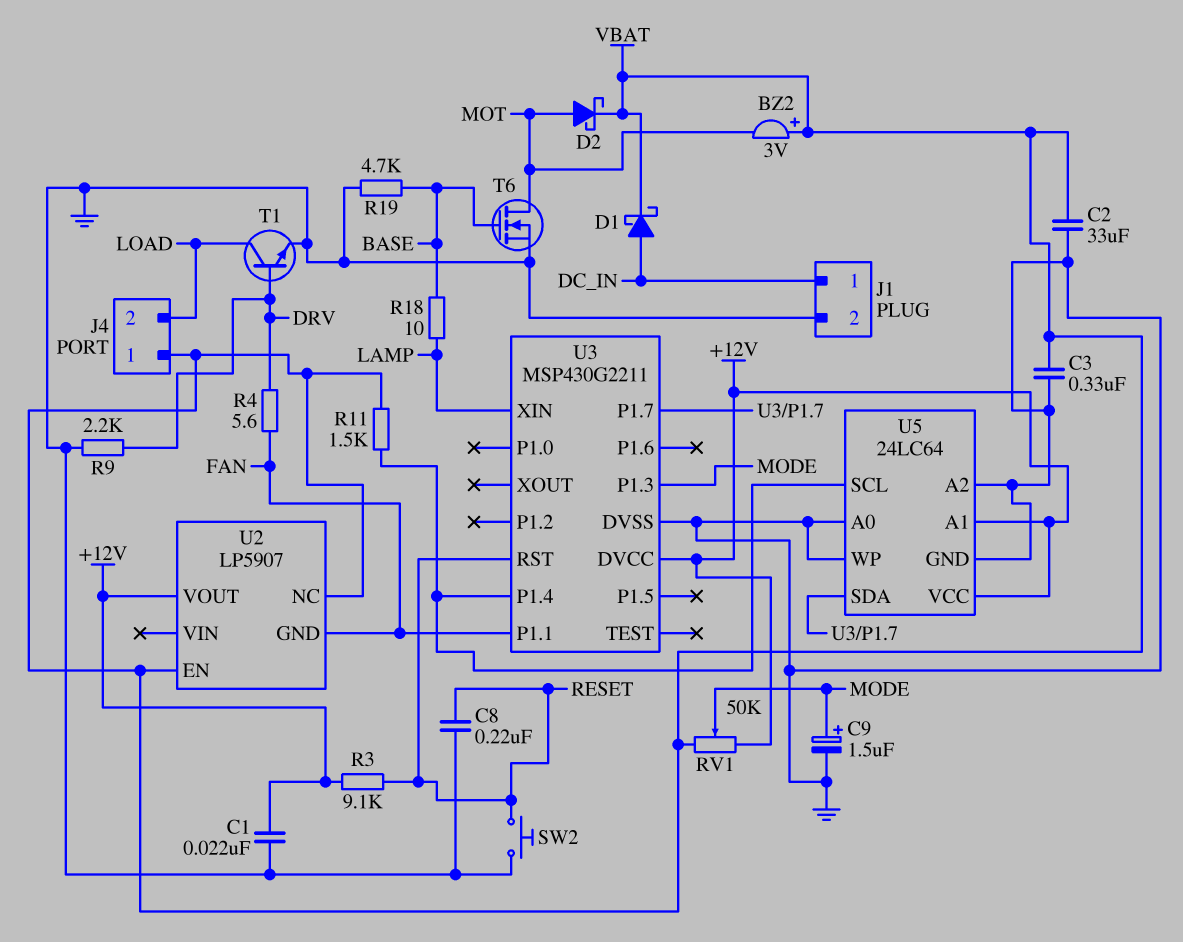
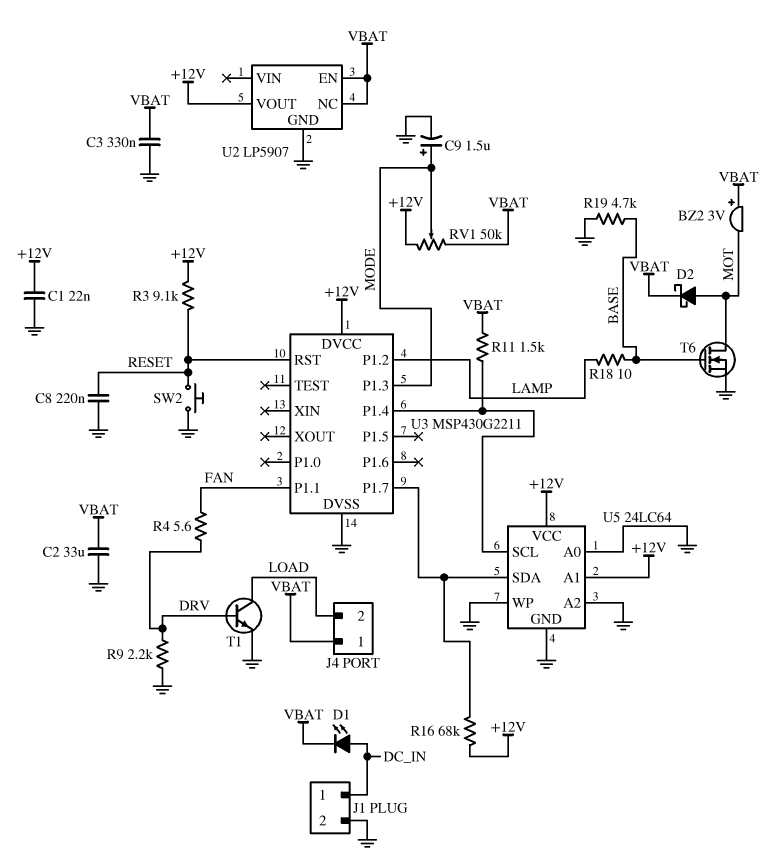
D1: schottky (A DC_IN, K VBAT) -> LED (A DC_IN, K VBAT)
R16: none -> 68k (+12V, U3/P1.7)
U2 pin GND: FAN -> GND
U3 pin P1.2: none -> LAMP
U3 pin XIN: LAMP -> none

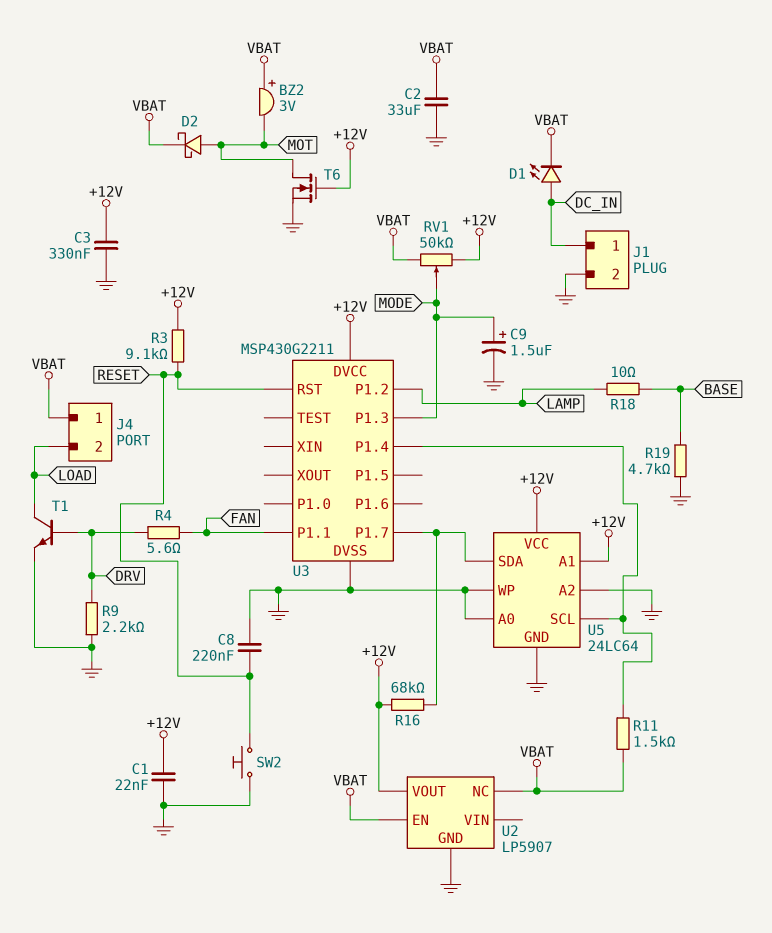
C3: 330nF (GND, VBAT) -> 330nF (+12V, GND)
T6: NMOS (G BASE, D MOT, S GND) -> NMOS (G +12V, D MOT, S GND)

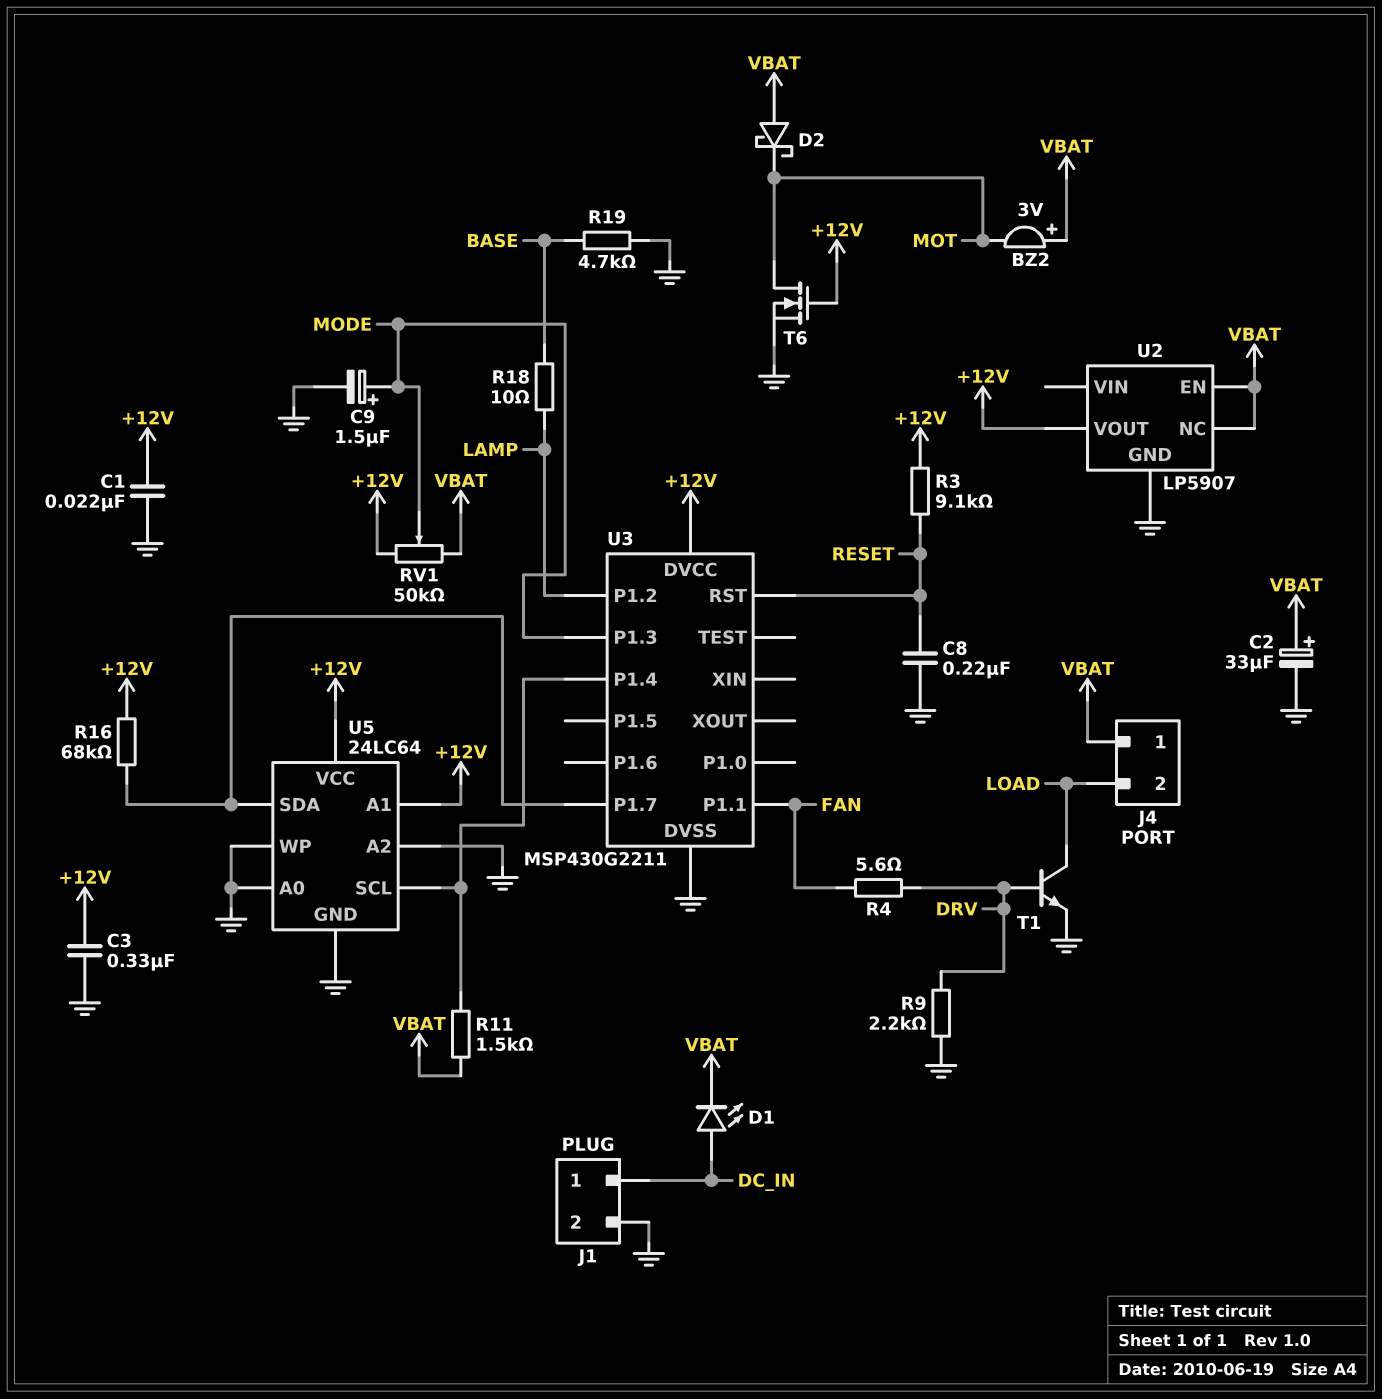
C2: 33uF (GND, VBAT) -> 33uF (plus VBAT, minus GND)
D2: schottky (A MOT, K VBAT) -> schottky (A VBAT, K MOT)
SW2: button (GND, RESET) -> none

